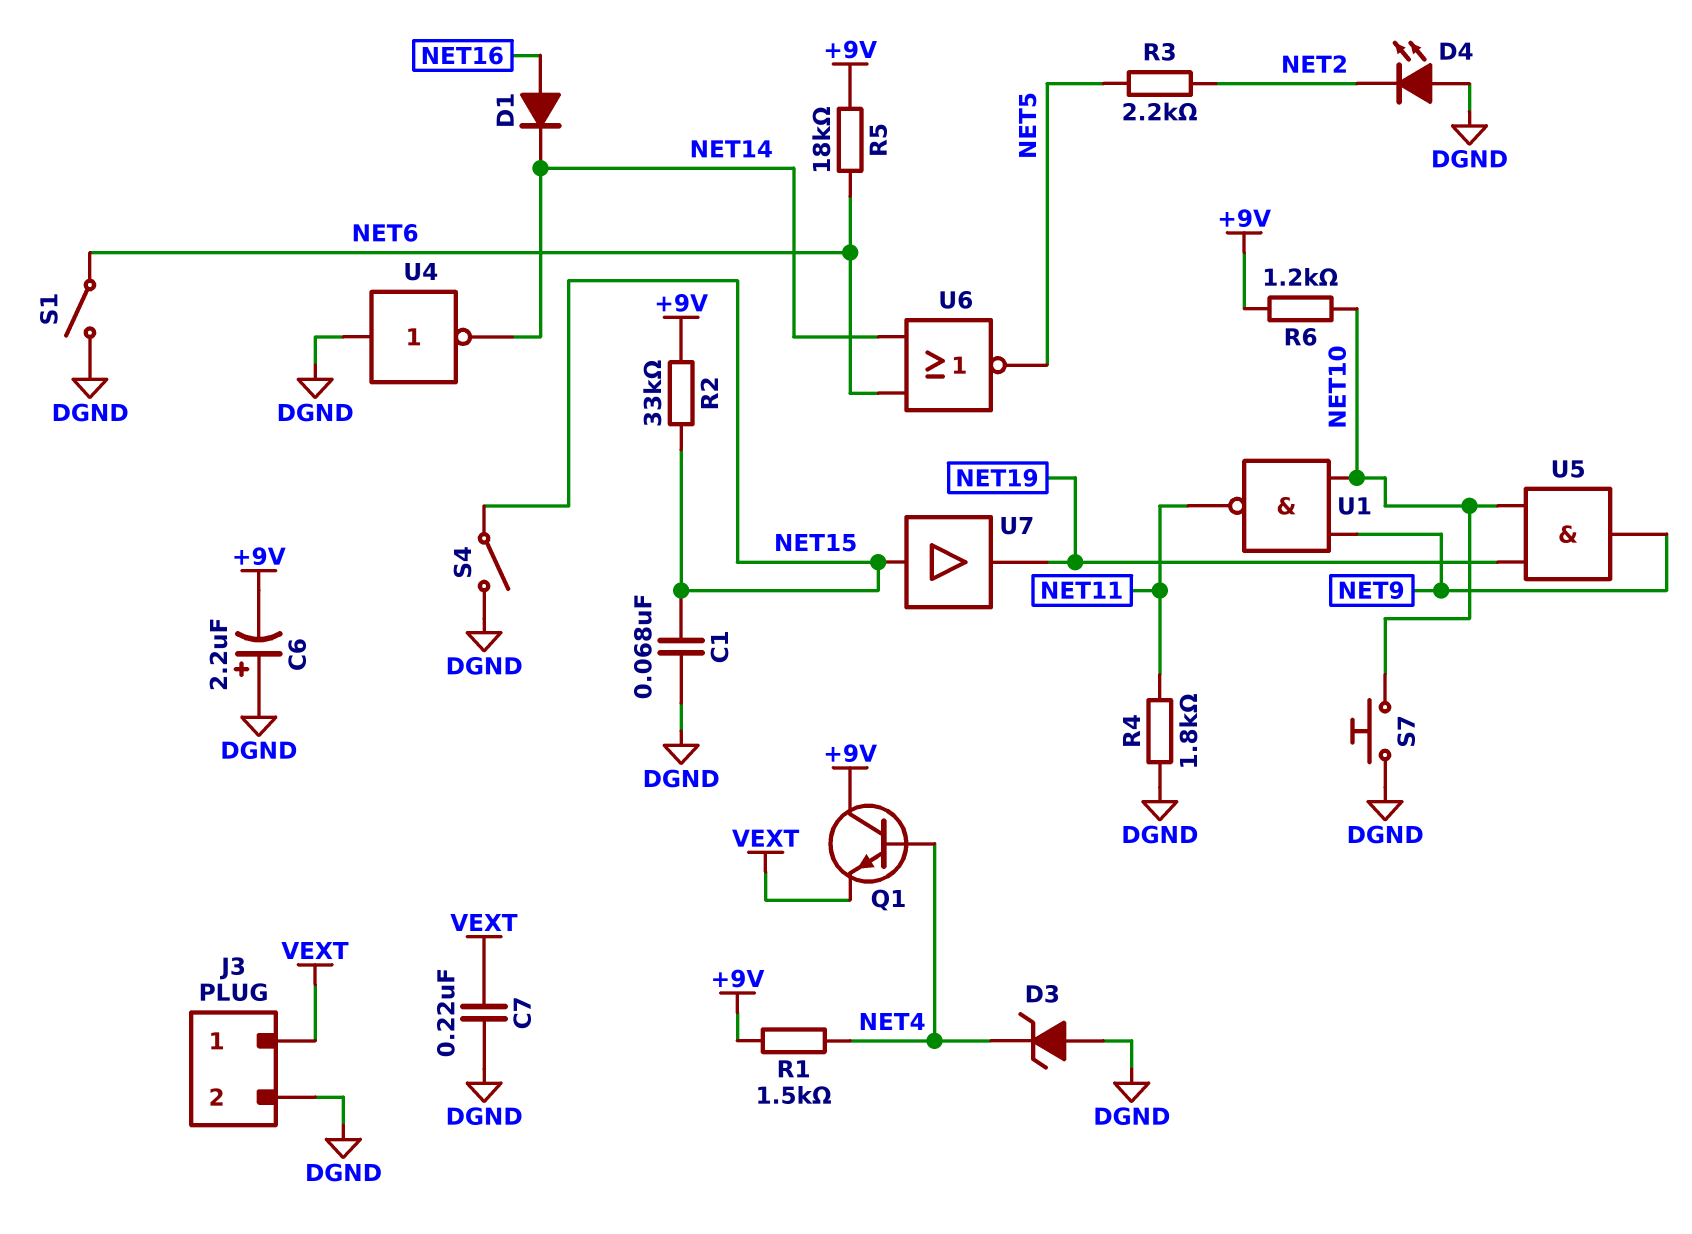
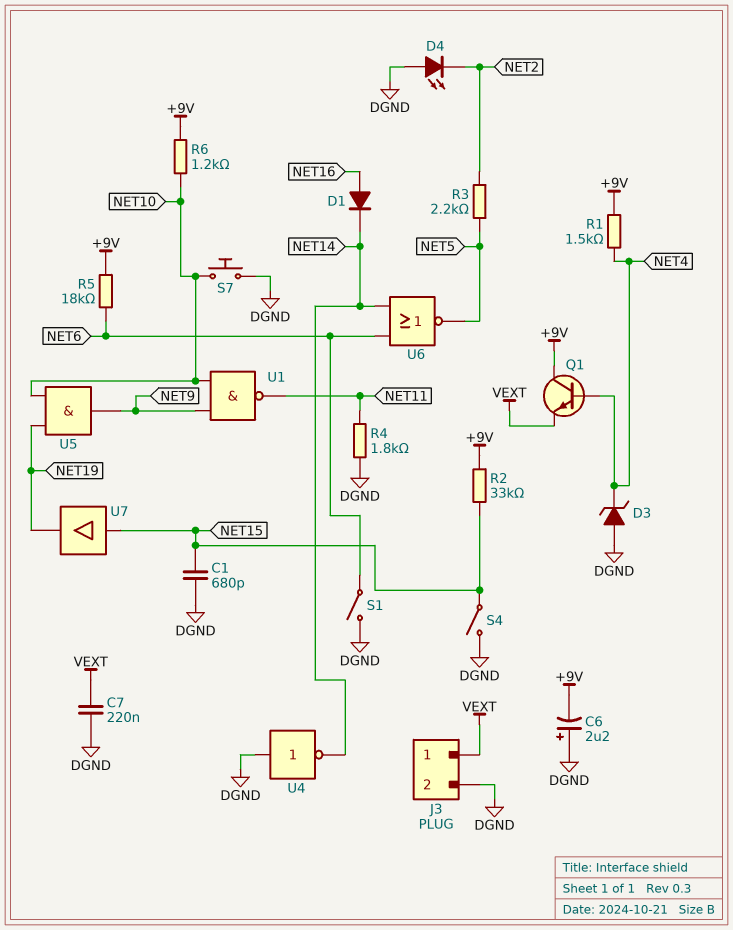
C1: 68nF (DGND, NET15) -> 680pF (DGND, NET15)

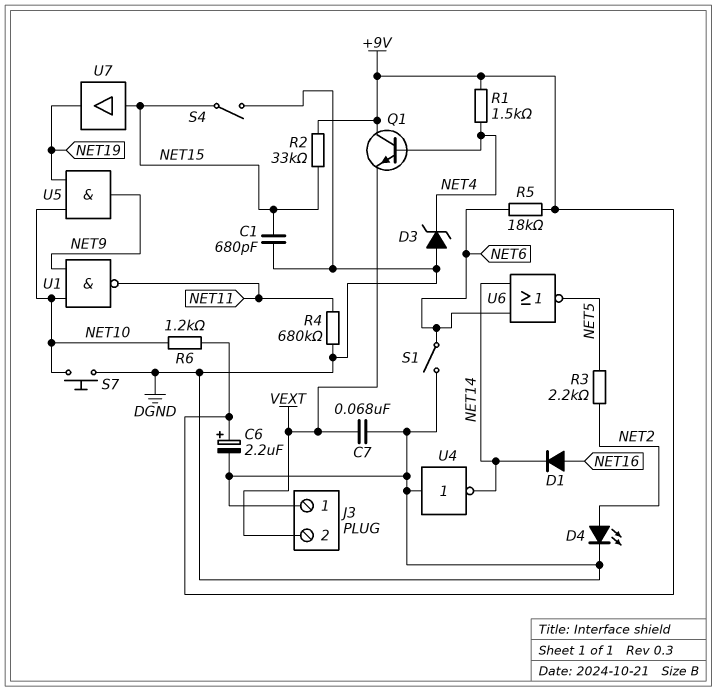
C6: 2.2uF (plus DGND, minus +9V) -> 2.2uF (plus +9V, minus DGND)
C7: 220nF (DGND, VEXT) -> 68nF (DGND, VEXT)
D4: LED (A DGND, K NET2) -> LED (A NET2, K DGND)
J3 pin 1: VEXT -> DGND
J3 pin 2: DGND -> VEXT
R4: 1.8k (DGND, NET11) -> 680k (DGND, NET11)

